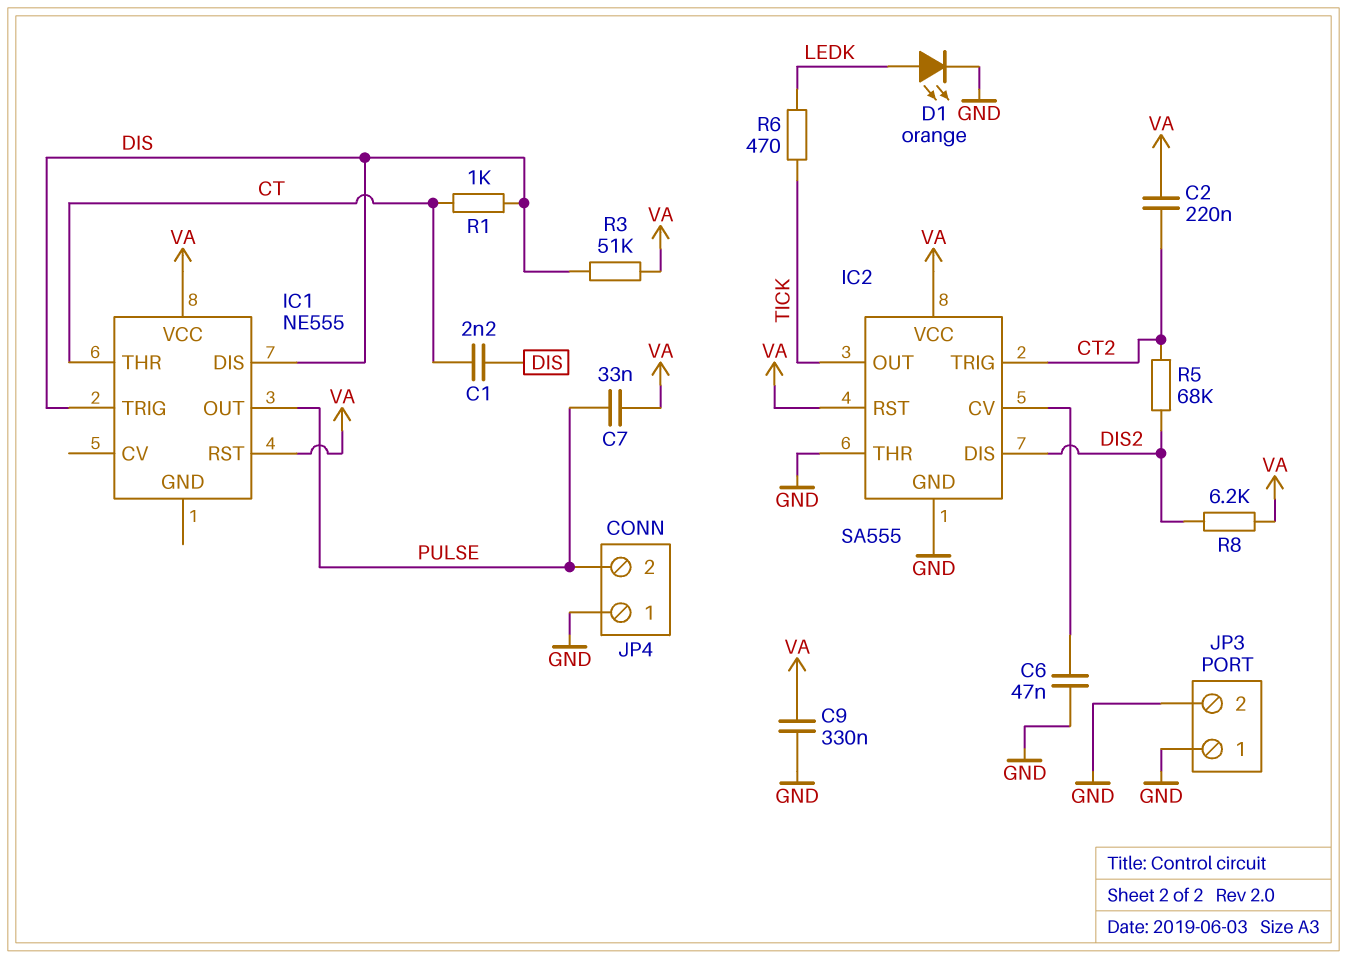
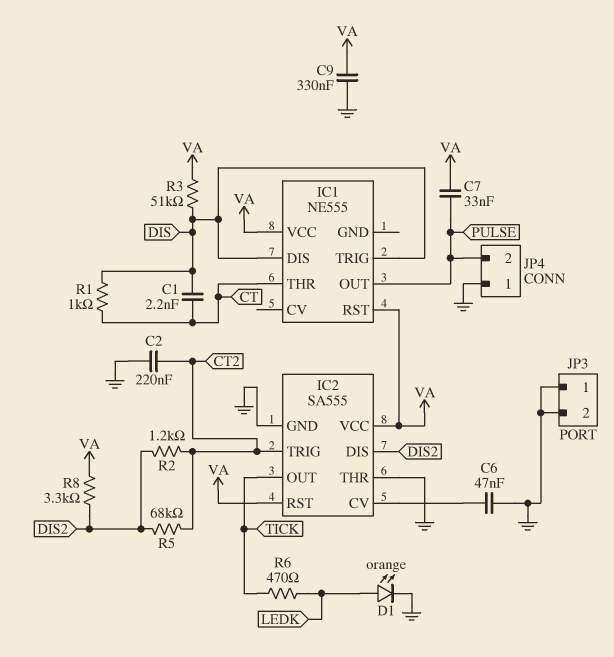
C2: 220nF (CT2, VA) -> 220nF (CT2, GND)
R2: none -> 1.2k (CT2, DIS2)
R8: 6.2k (DIS2, VA) -> 3.3k (DIS2, VA)

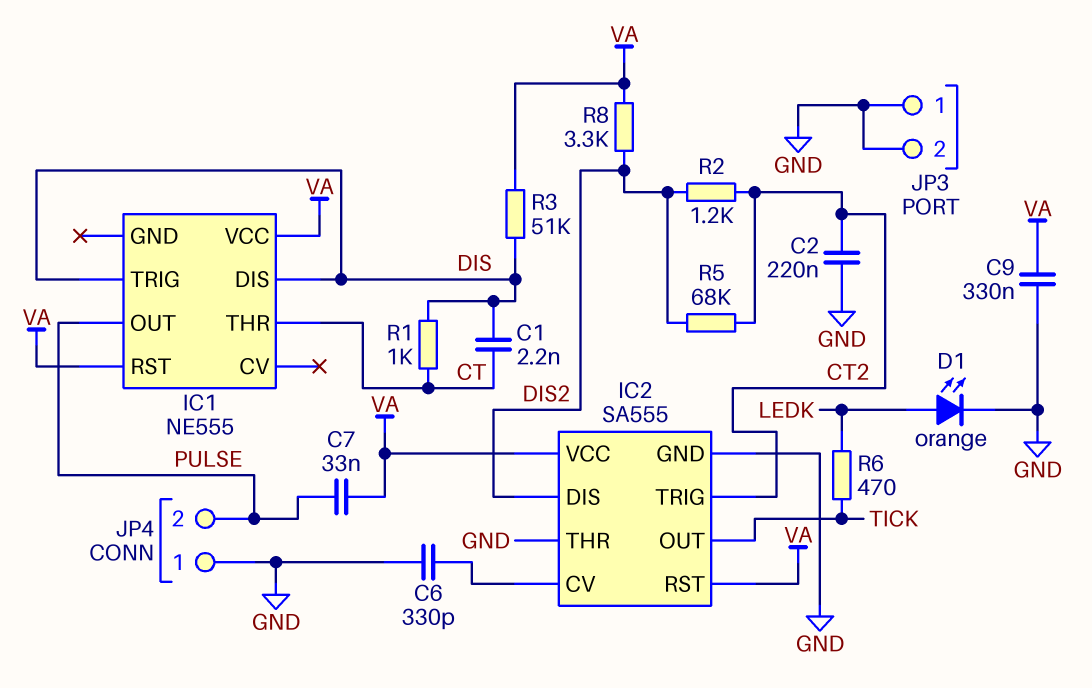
C6: 47nF (GND, IC2/CV) -> 330pF (GND, IC2/CV)

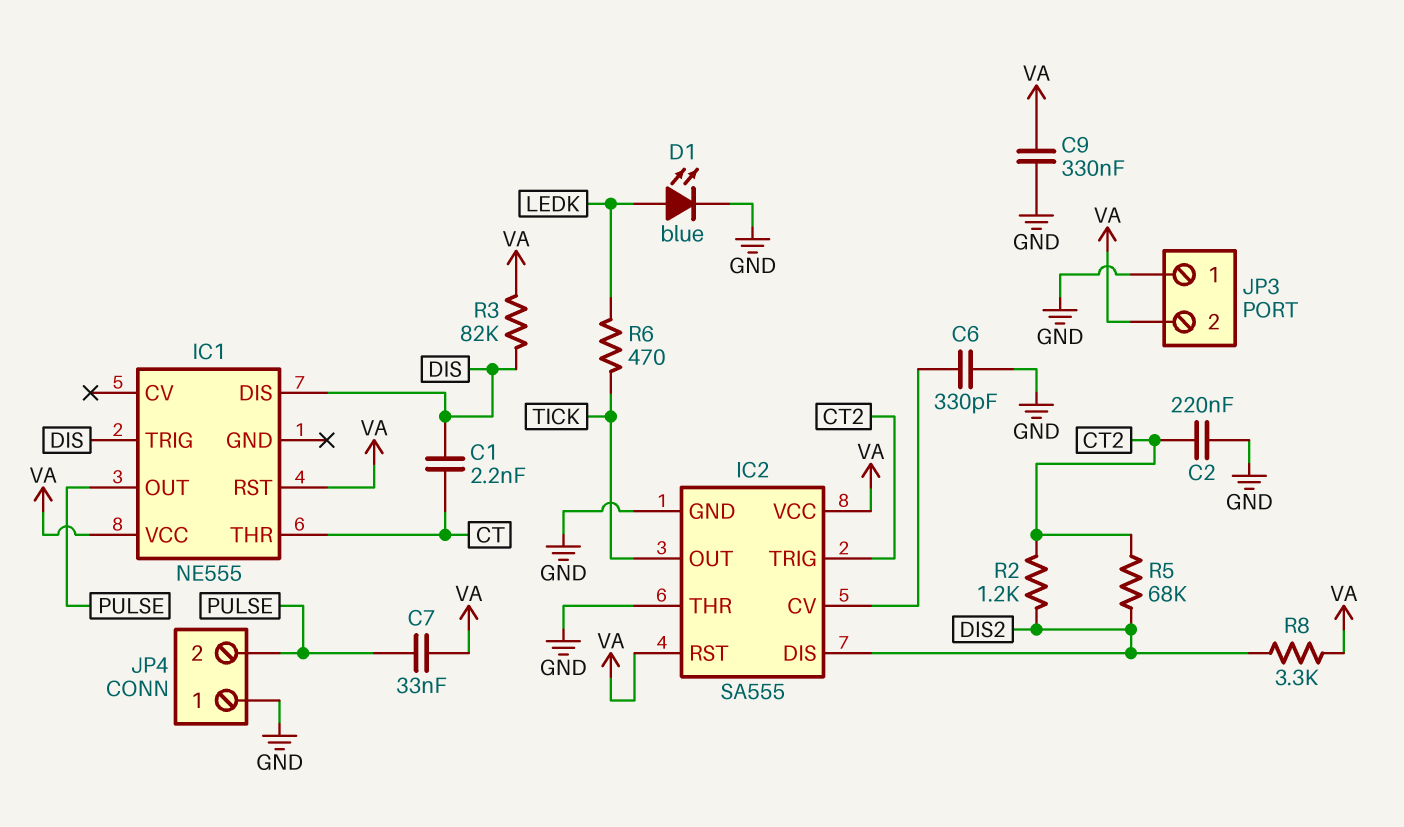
D1: LED orange (A LEDK, K GND) -> LED blue (A LEDK, K GND)
JP3 pin 2: GND -> VA
R1: 1k (CT, DIS) -> none
R3: 51k (DIS, VA) -> 82k (DIS, VA)

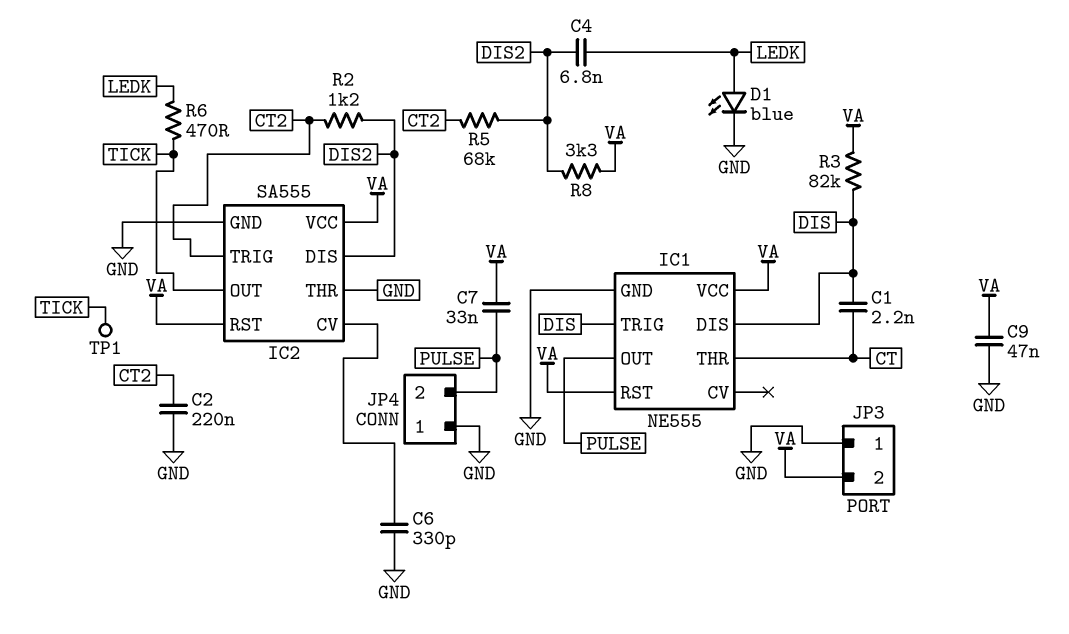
C4: none -> 6.8nF (DIS2, LEDK)
C9: 330nF (GND, VA) -> 47nF (GND, VA)
IC1 pin GND: none -> GND
TP1: none -> test point (TICK)

